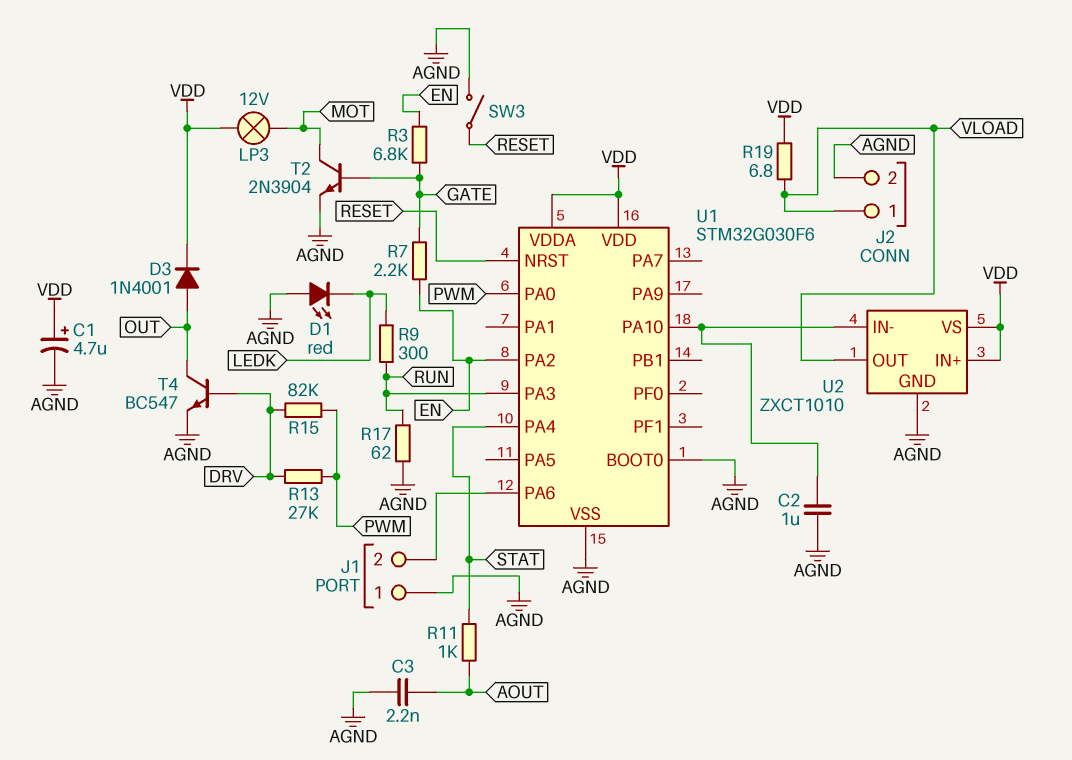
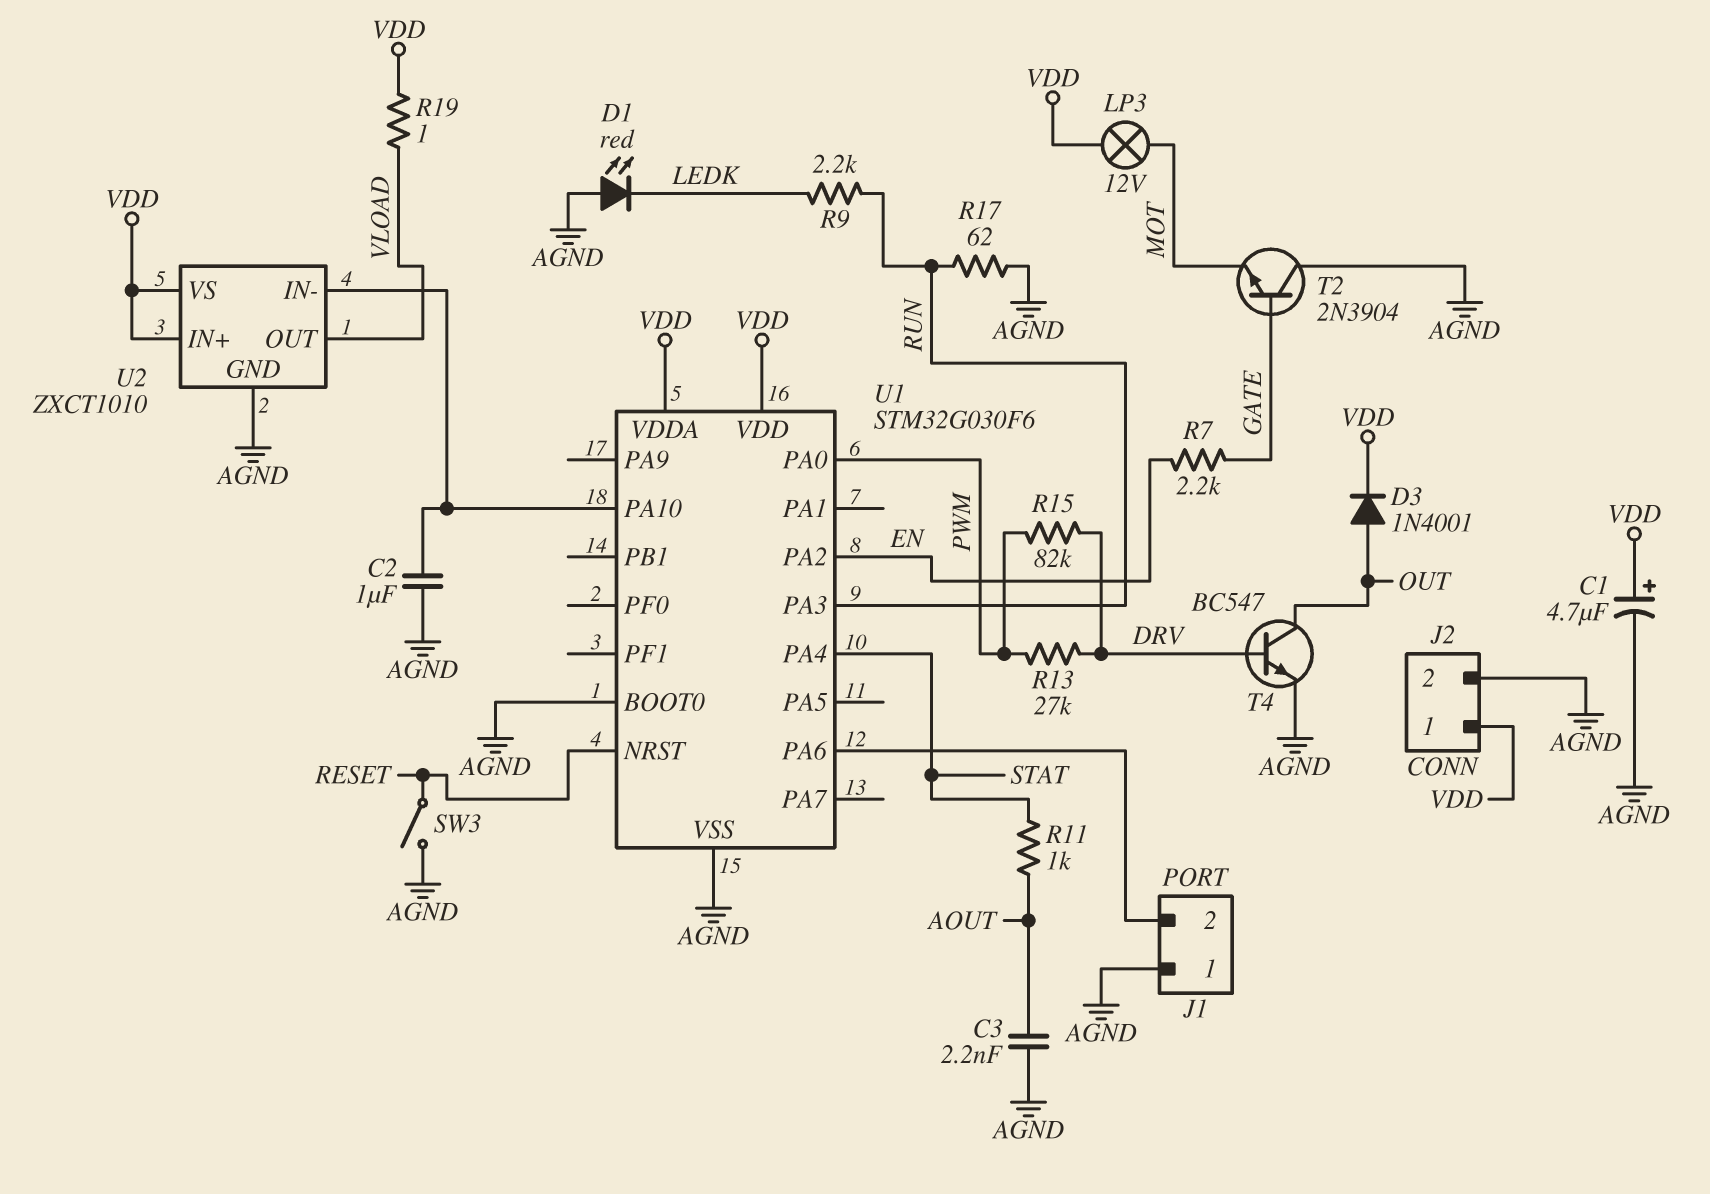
J2 pin 1: VLOAD -> VDD
R3: 6.8k (EN, GATE) -> none
R9: 300 (LEDK, RUN) -> 2.2k (LEDK, RUN)
R19: 6.8 (VDD, VLOAD) -> 1 (VDD, VLOAD)
T2: NPN 2N3904 (B GATE, C MOT, E AGND) -> NPN 2N3904 (B GATE, C AGND, E MOT)

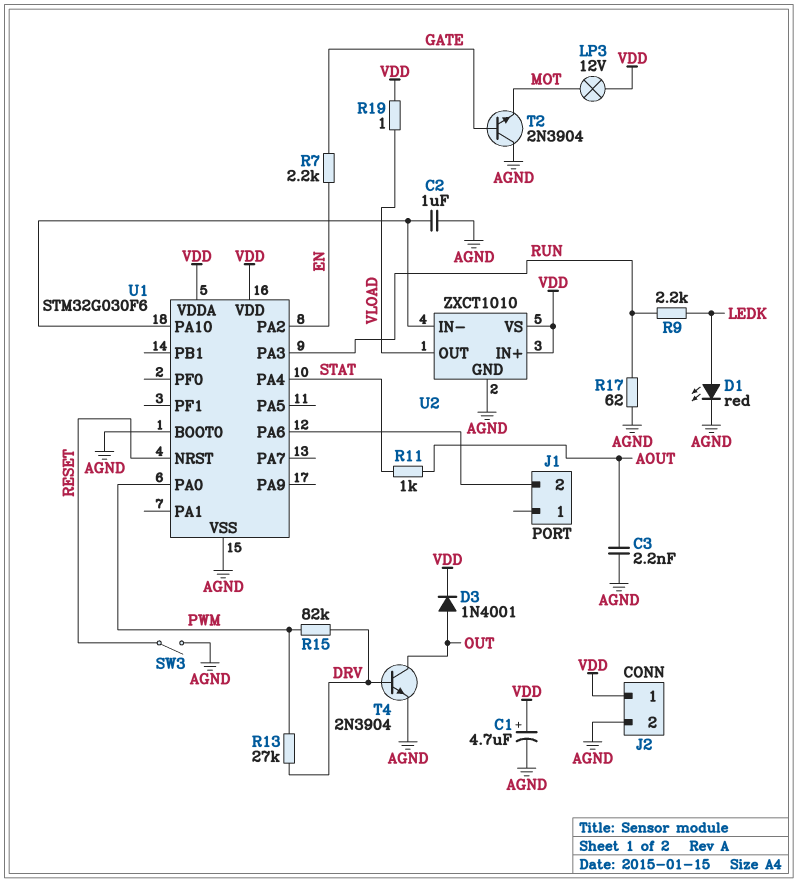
D1: LED red (A AGND, K LEDK) -> LED red (A LEDK, K AGND)
J1 pin 1: AGND -> none
T4: NPN BC547 (B DRV, C OUT, E AGND) -> NPN 2N3904 (B DRV, C OUT, E AGND)

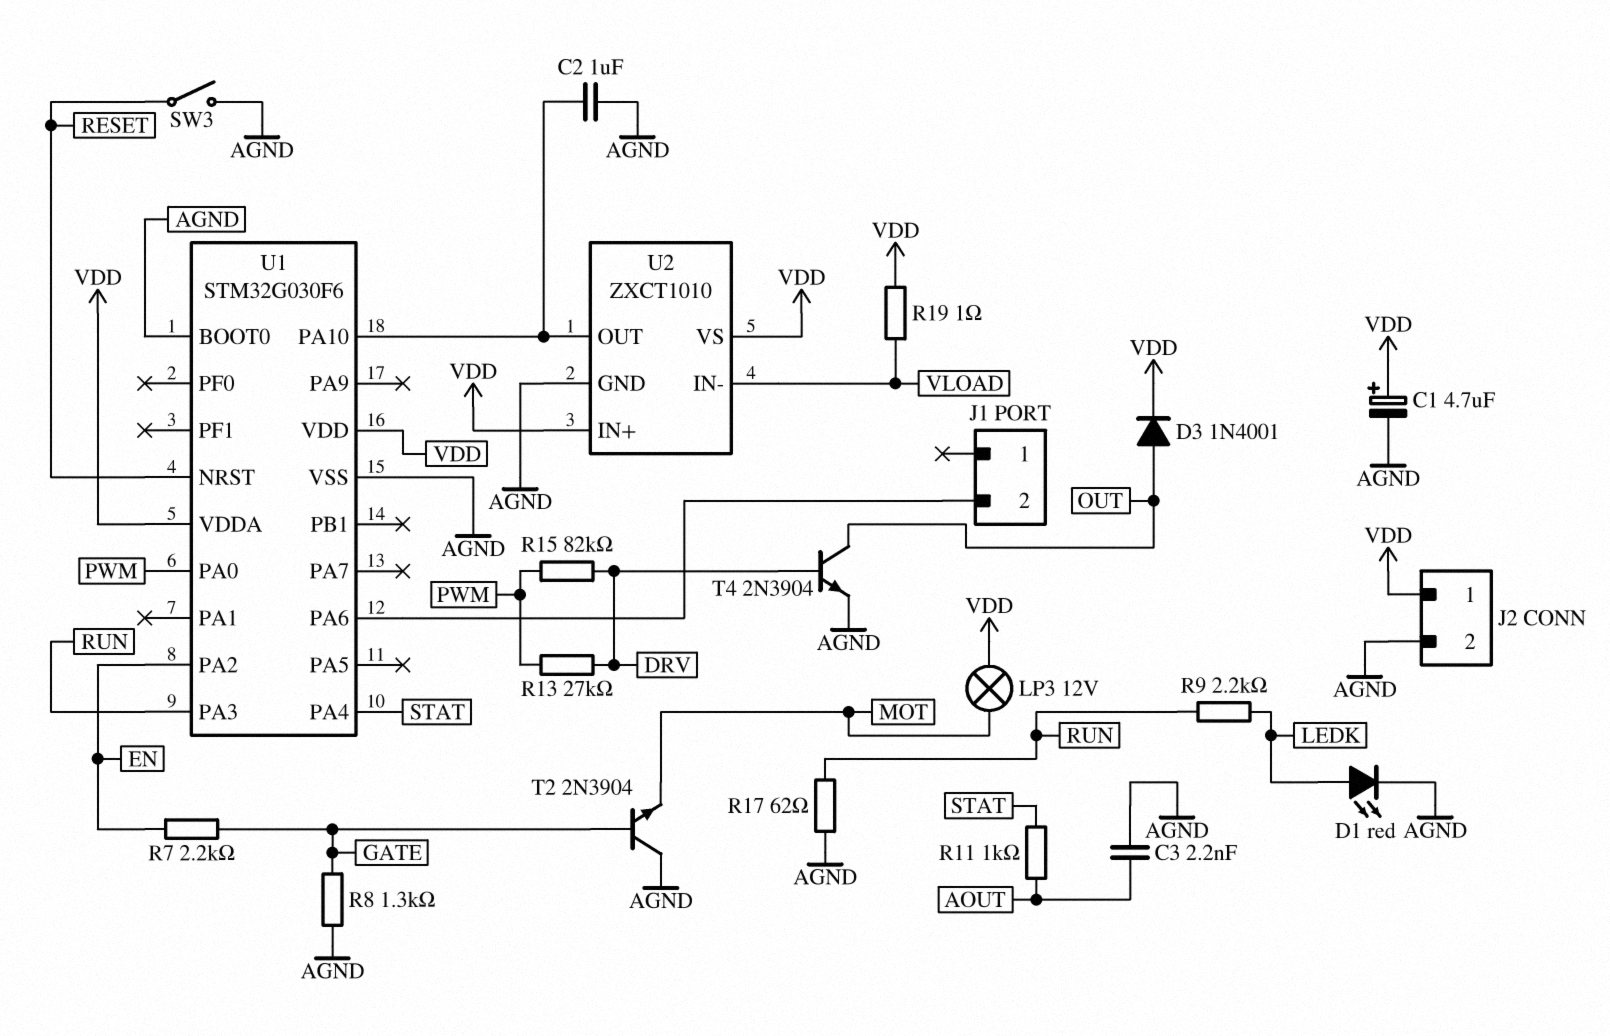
R8: none -> 1.3k (AGND, GATE)
U2 pin IN-: U1/PA10 -> VLOAD
U2 pin OUT: VLOAD -> U1/PA10

